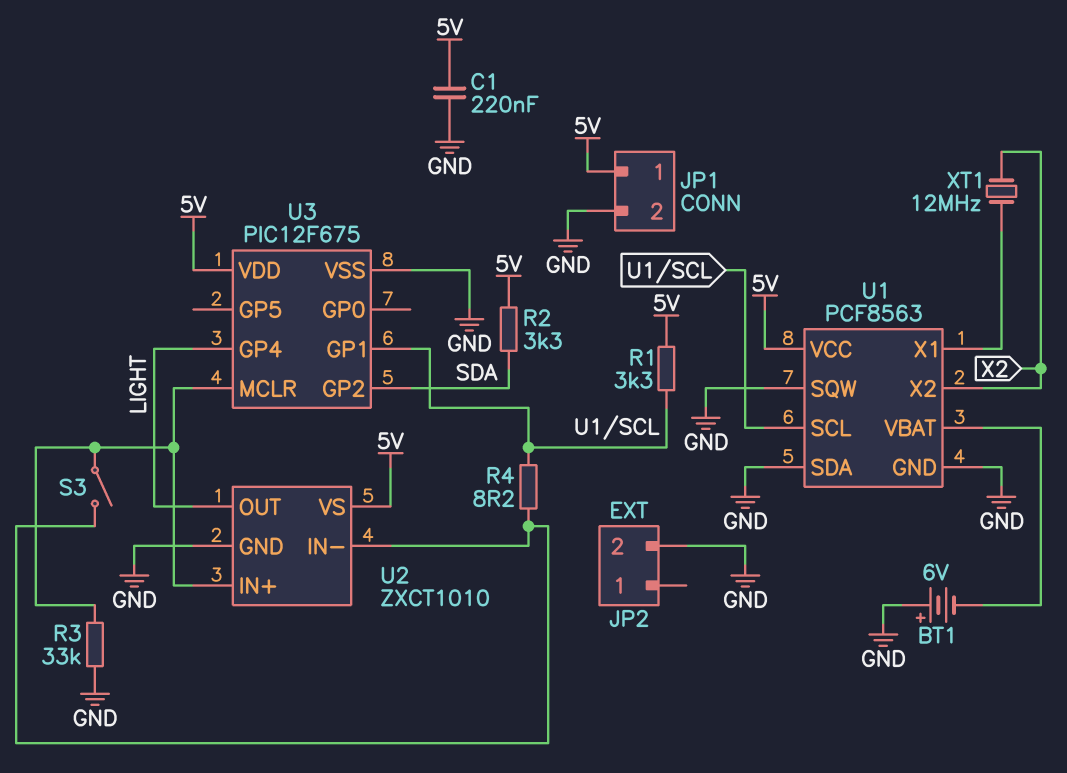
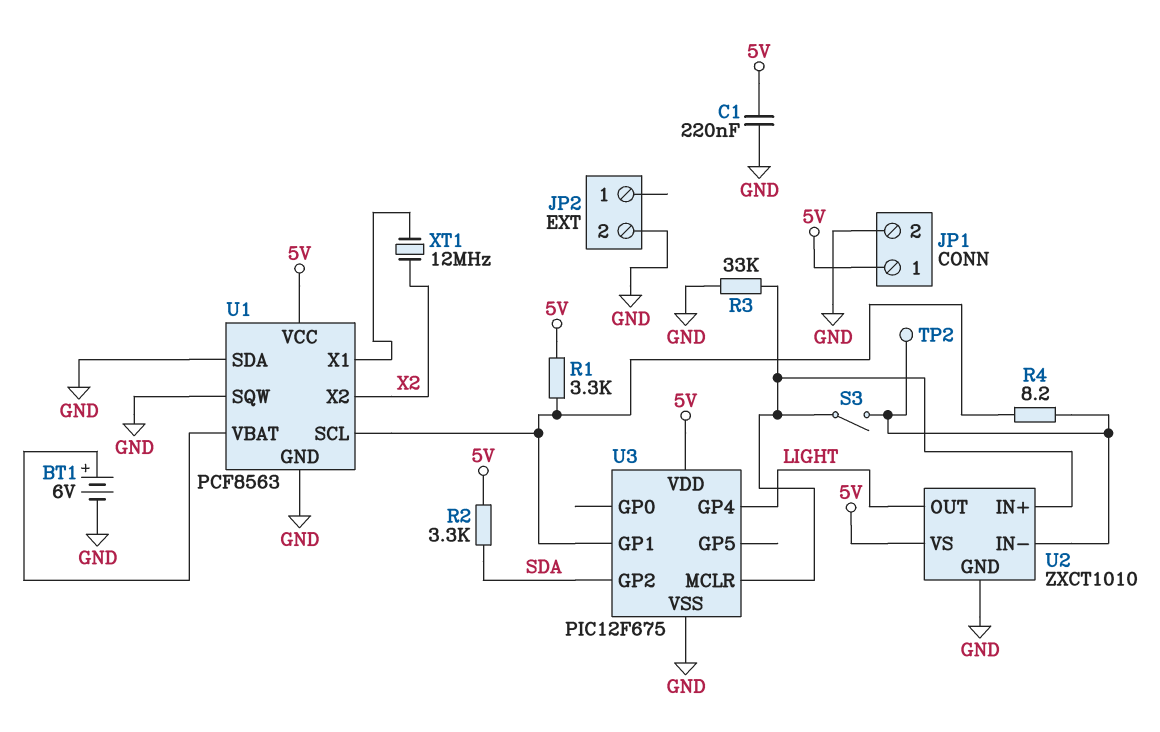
BT1: 6V (plus GND, minus U1/VBAT) -> 6V (plus U1/VBAT, minus GND)
TP2: none -> test point (U2/IN-)

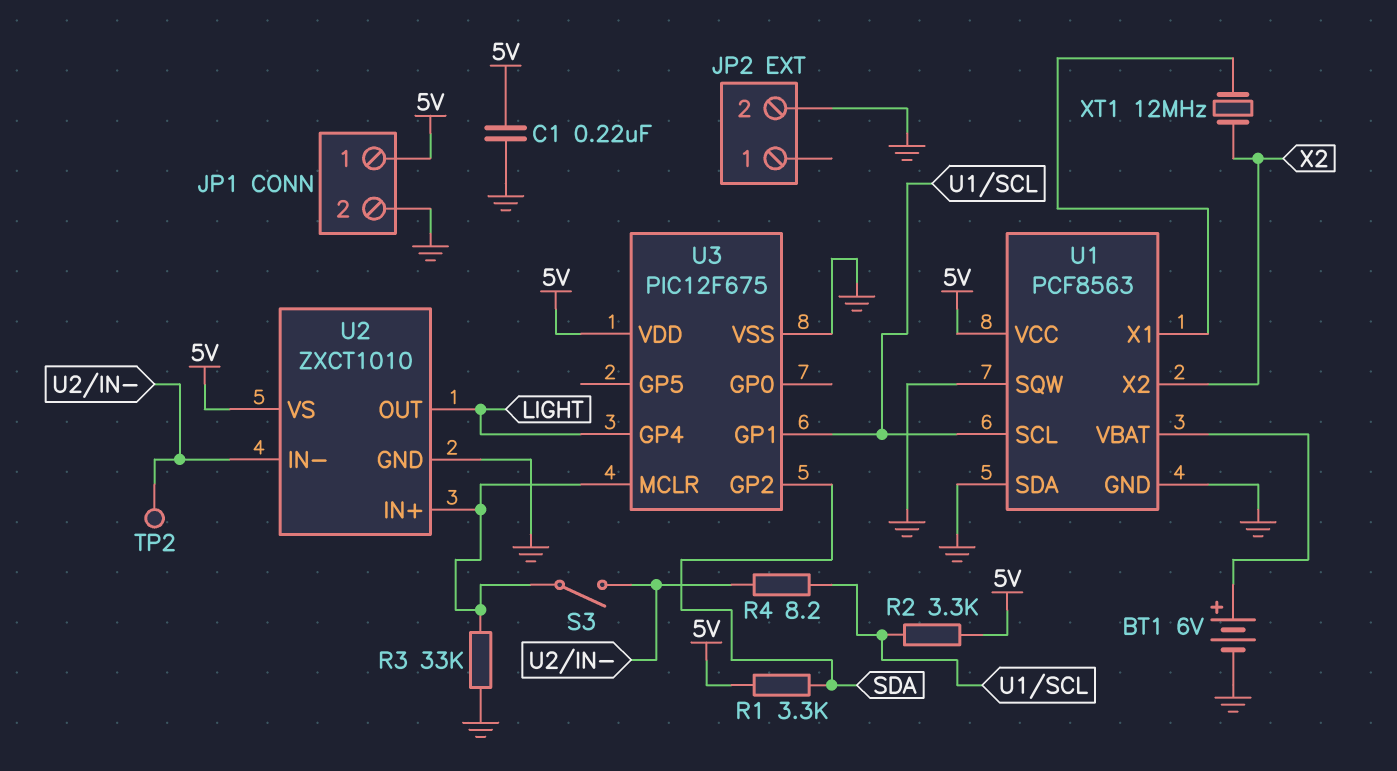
R1: 3.3k (5V, U1/SCL) -> 3.3k (5V, SDA)
R2: 3.3k (5V, SDA) -> 3.3k (5V, U1/SCL)

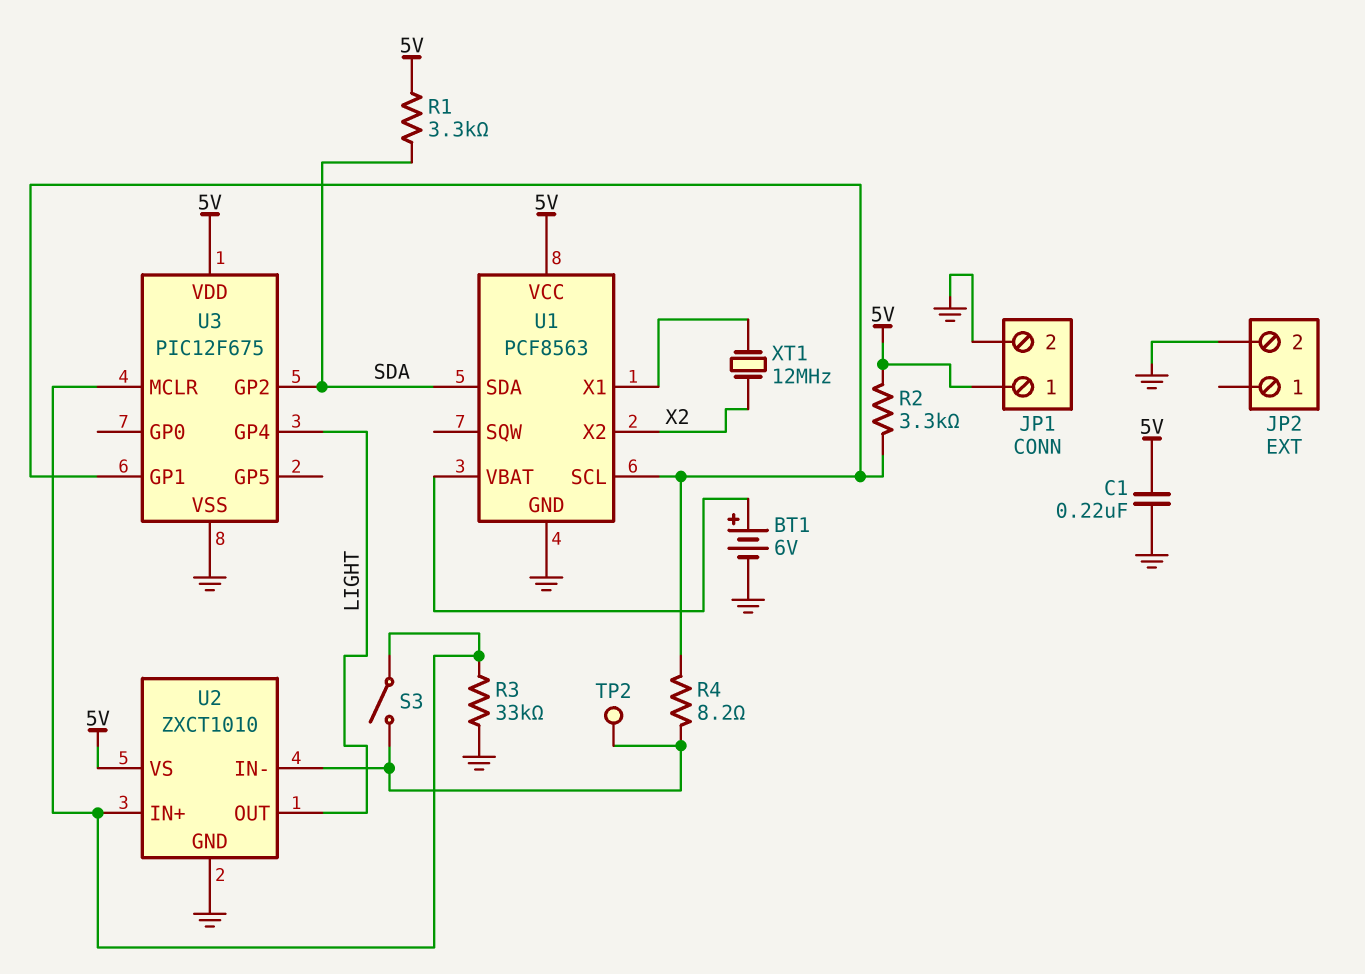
U1 pin SDA: GND -> SDA
U1 pin SQW: GND -> none

